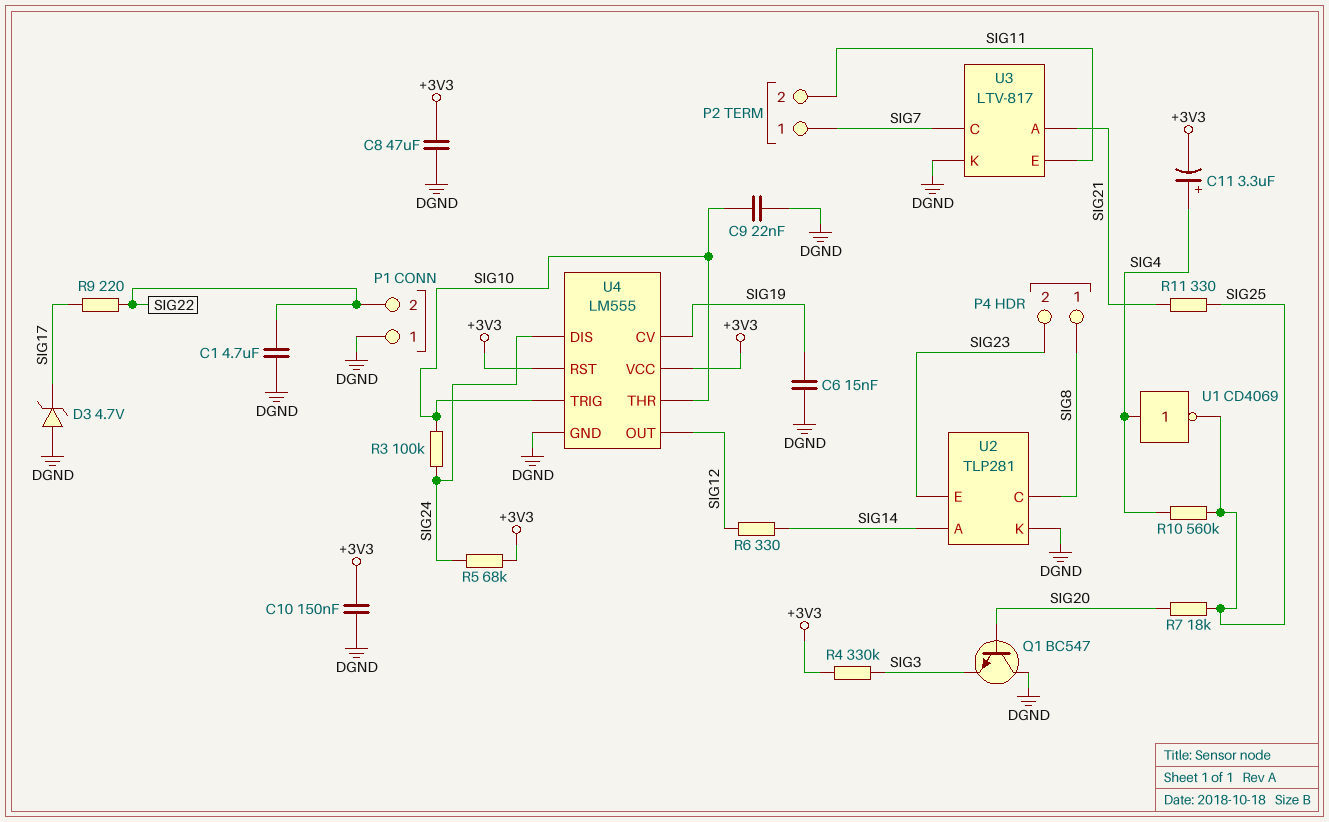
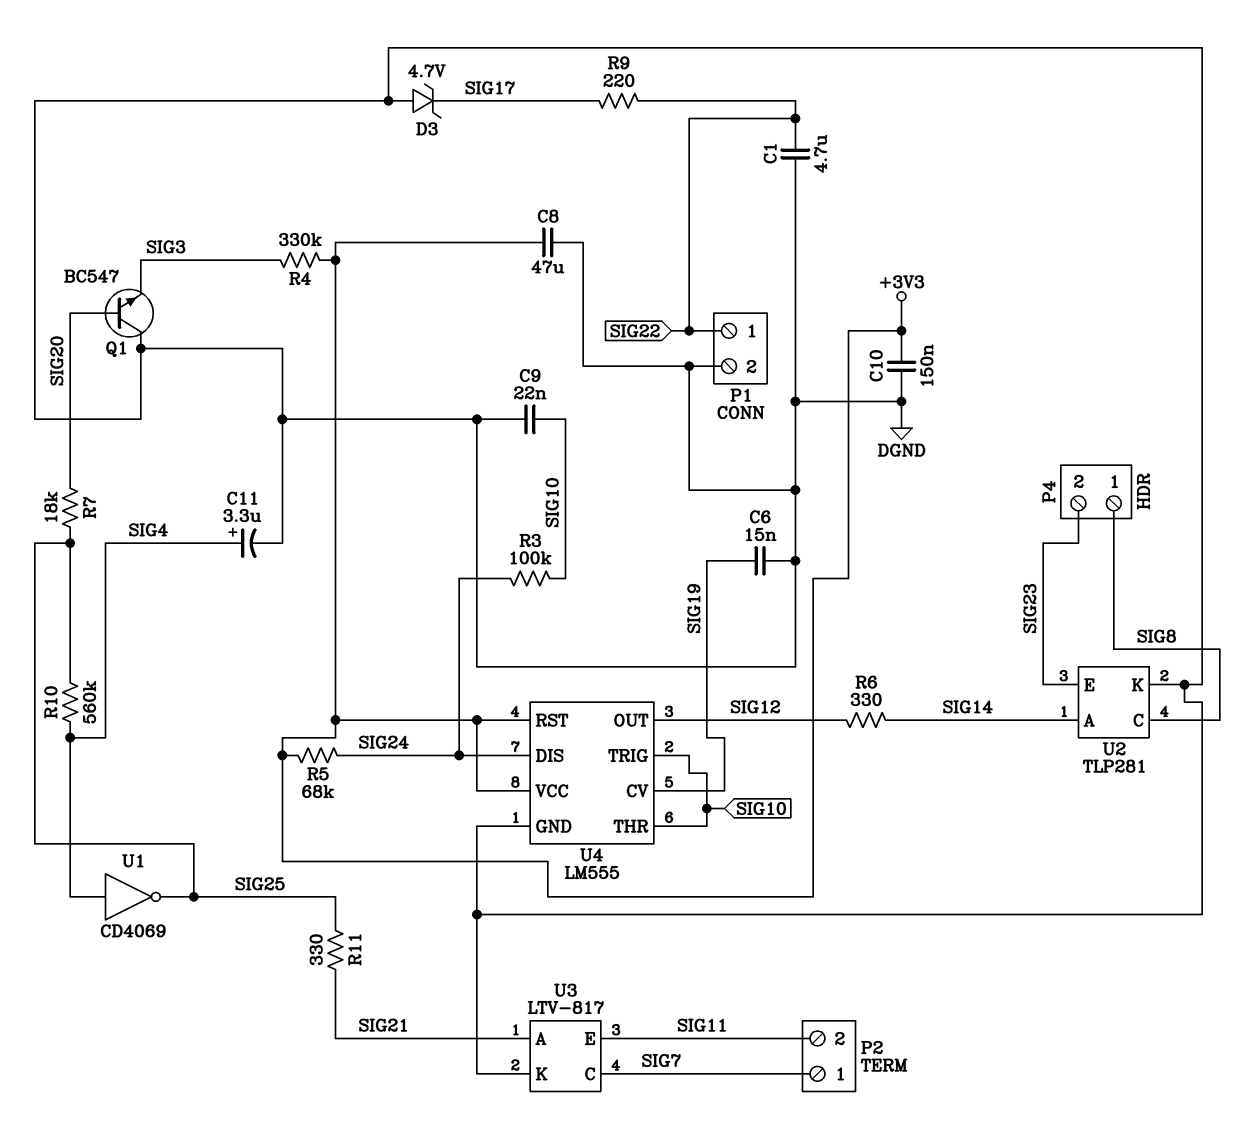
C11: 3.3uF (plus SIG4, minus +3V3) -> 3.3uF (plus SIG4, minus DGND)
P1 pin 1: DGND -> SIG22
P1 pin 2: SIG22 -> DGND

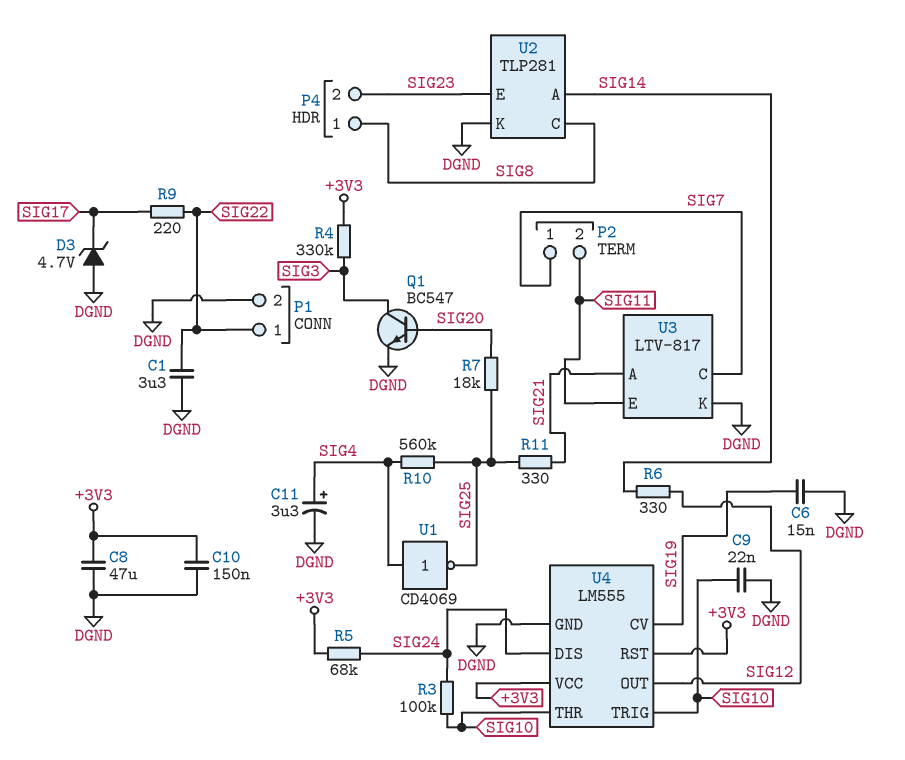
C1: 4.7uF (DGND, SIG22) -> 3.3uF (DGND, SIG22)
Q1: NPN BC547 (B SIG20, C DGND, E SIG3) -> NPN BC547 (B SIG20, C SIG3, E DGND)

